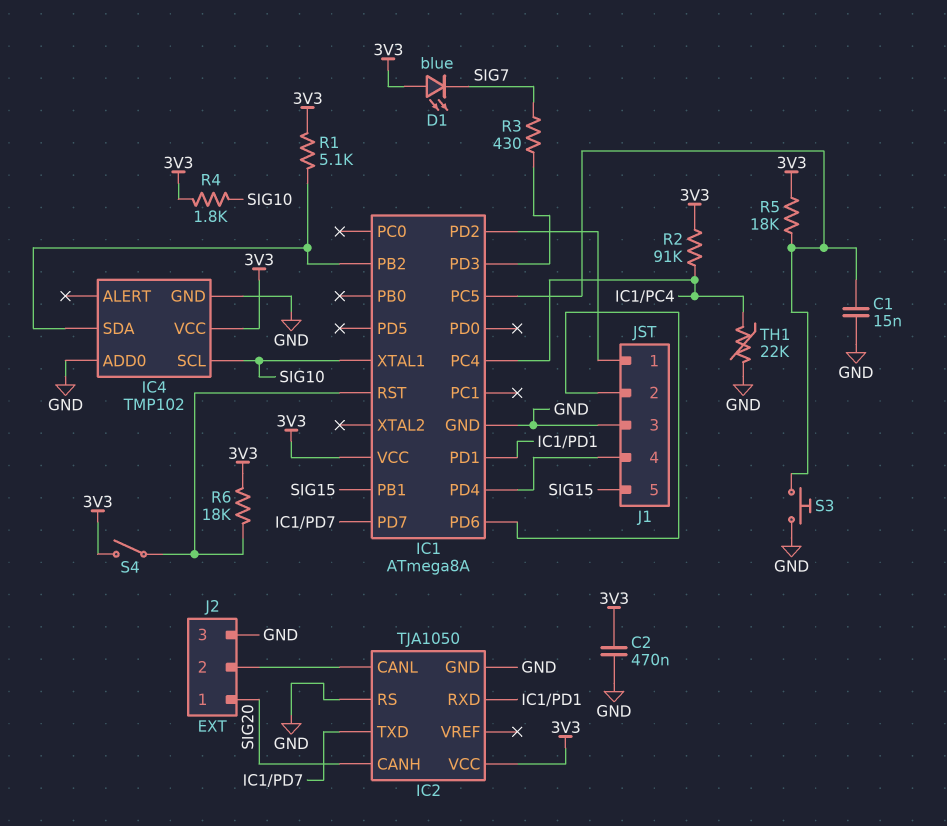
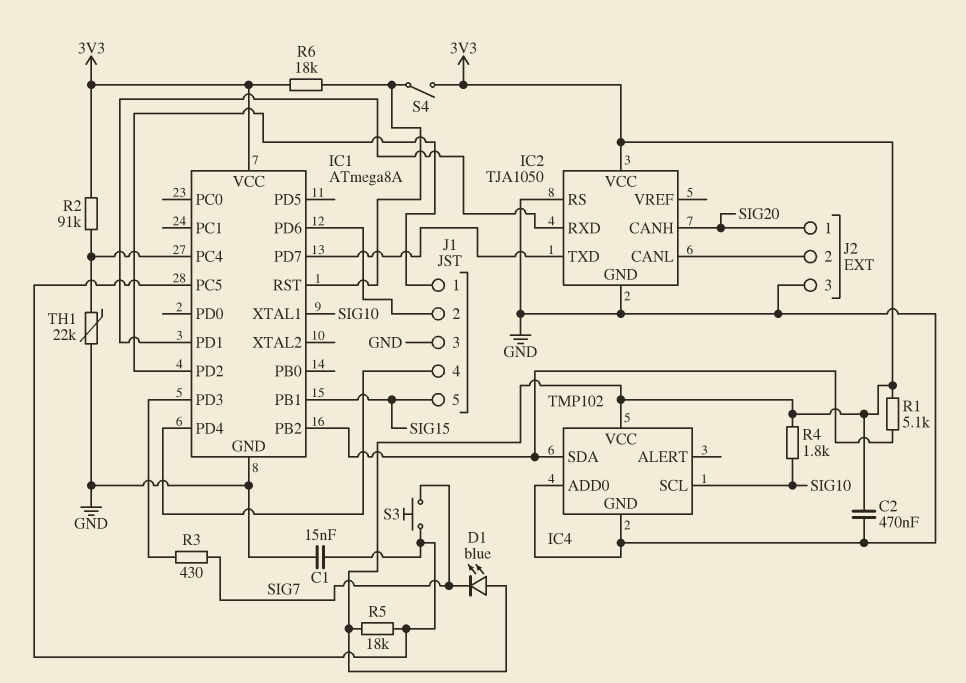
S3: button (GND, IC1/PC5) -> button (IC1/PC5, SIG7)

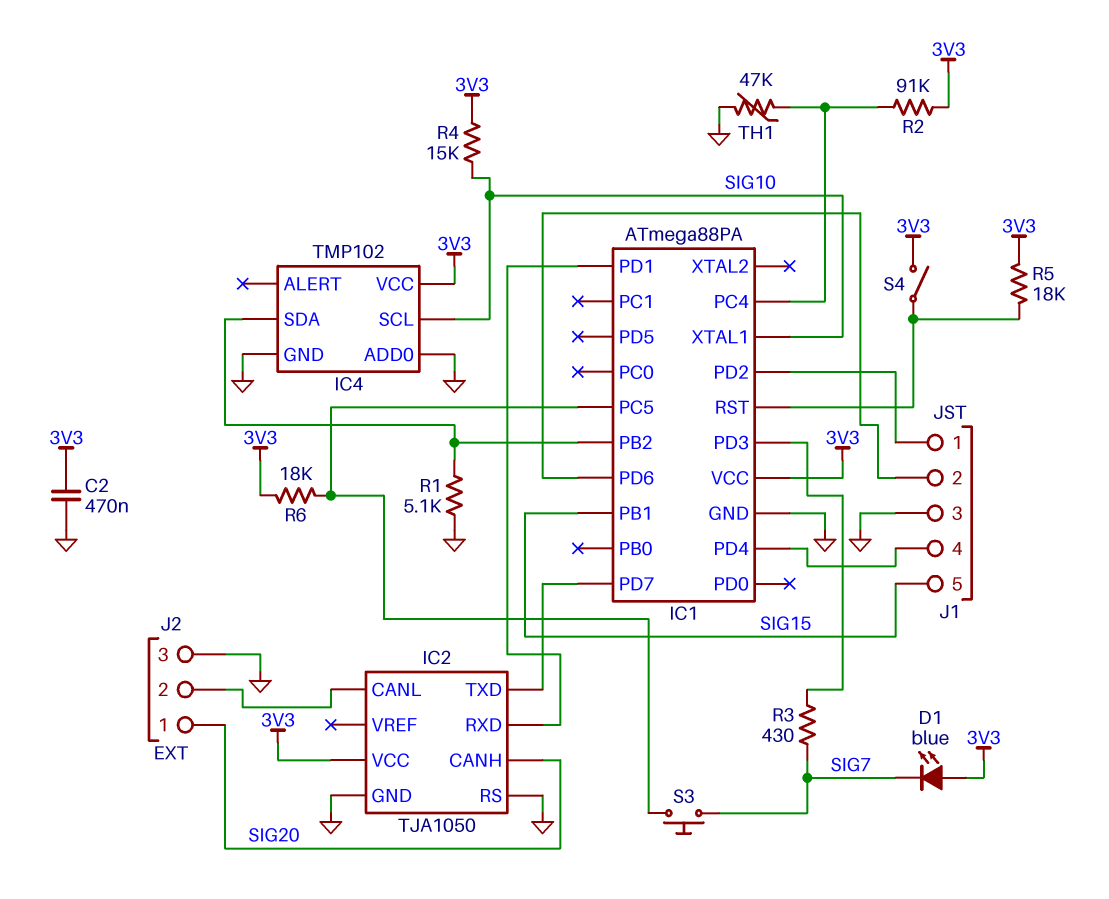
C1: 15nF (GND, IC1/PC5) -> none
IC1: ATmega8A -> ATmega88PA
R1: 5.1k (3V3, IC1/PB2) -> 5.1k (GND, IC1/PB2)
R4: 1.8k (3V3, SIG10) -> 15k (3V3, SIG10)
R5: 18k (3V3, IC1/PC5) -> 18k (3V3, IC1/RST)
R6: 18k (3V3, IC1/RST) -> 18k (3V3, IC1/PC5)
TH1: 22k (GND, IC1/PC4) -> 47k (GND, IC1/PC4)

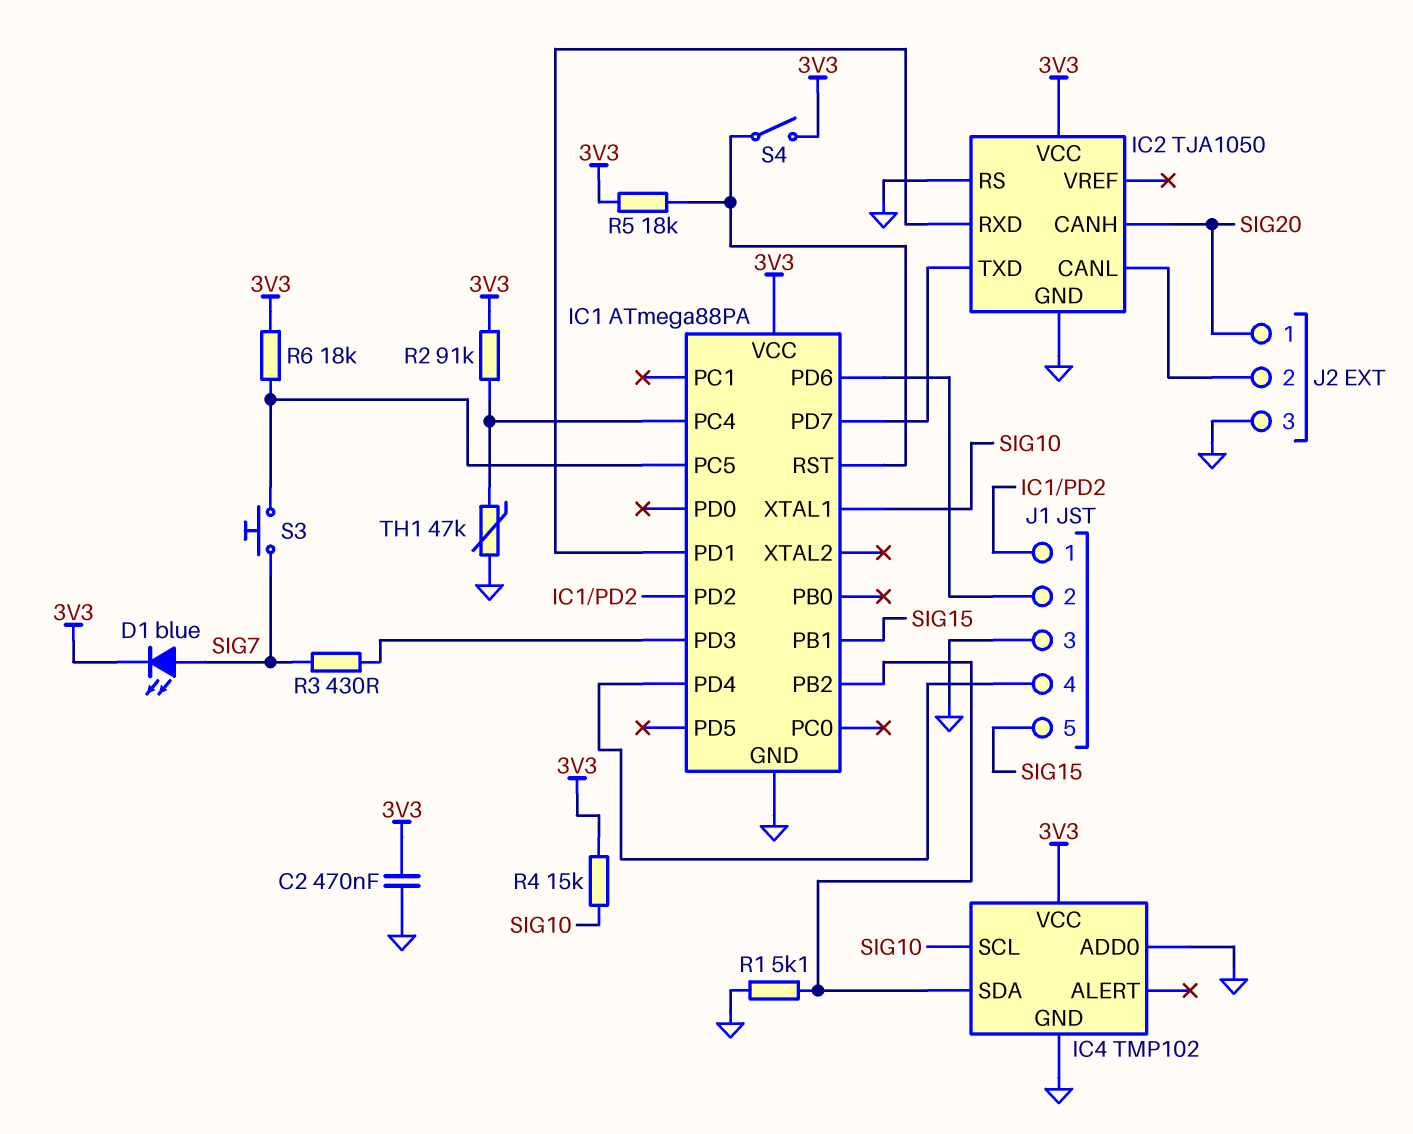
D1: LED blue (A 3V3, K SIG7) -> LED blue (A SIG7, K 3V3)

